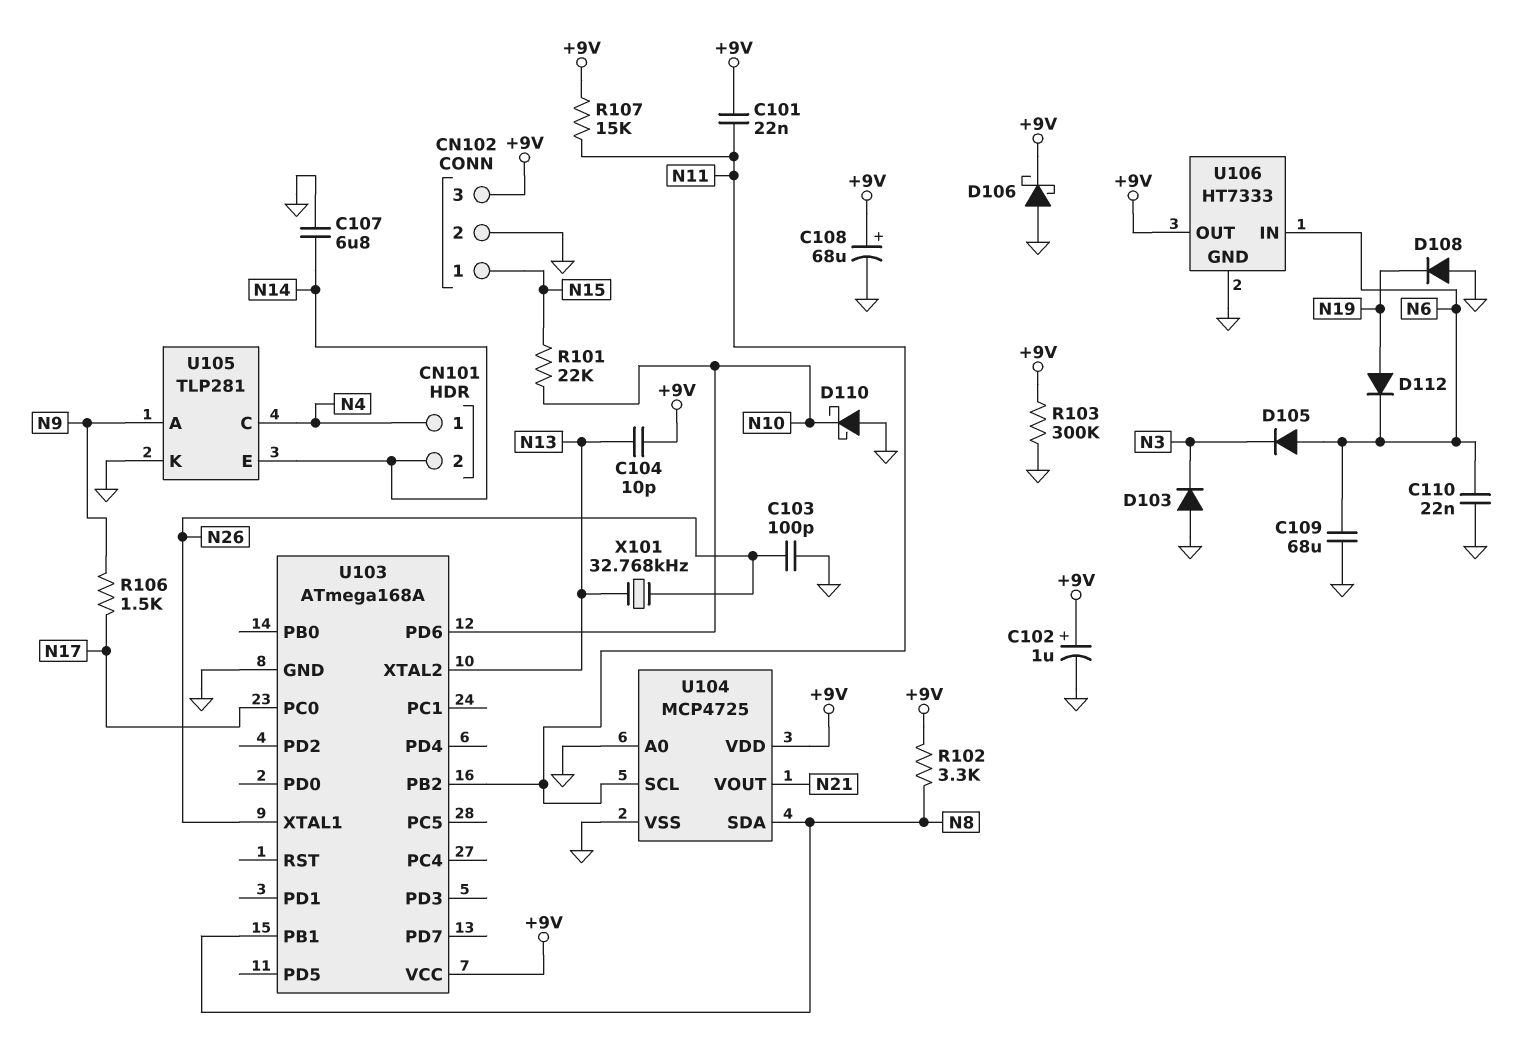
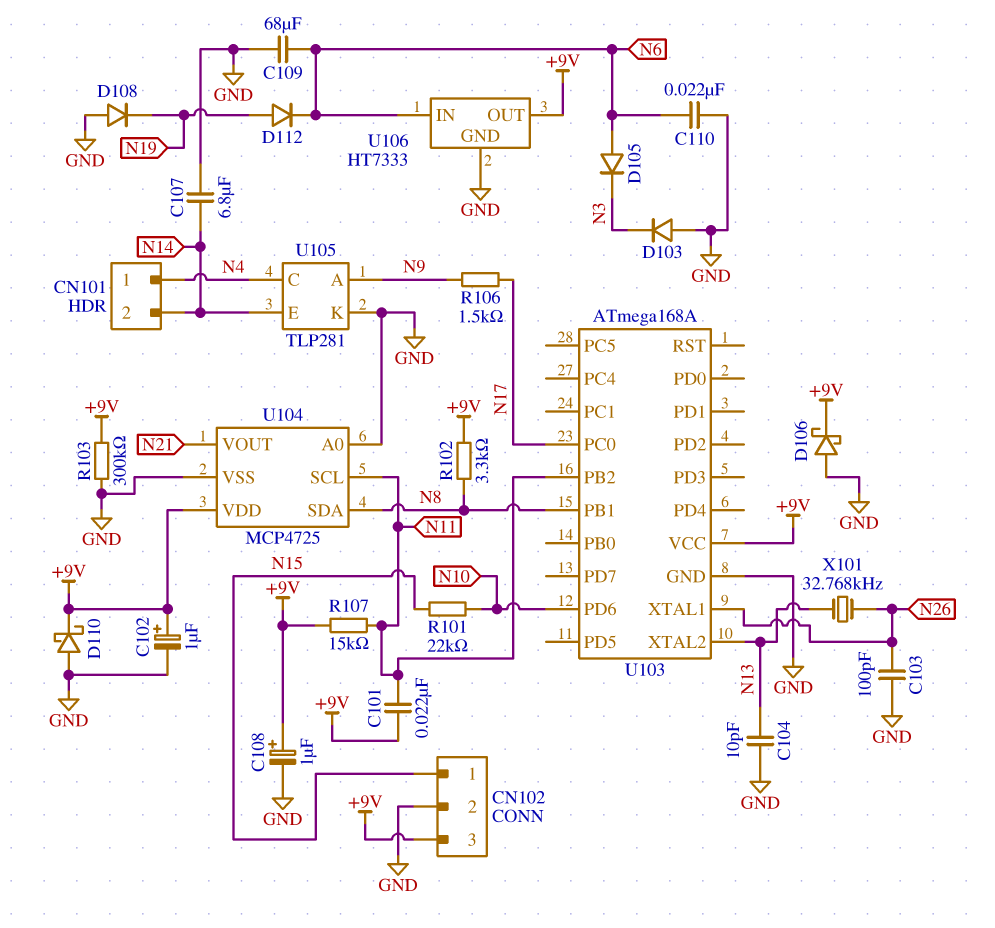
C104: 10pF (+9V, N13) -> 10pF (GND, N13)
C108: 68uF (plus +9V, minus GND) -> 1uF (plus +9V, minus GND)
D110: schottky (A GND, K N10) -> schottky (A GND, K +9V)

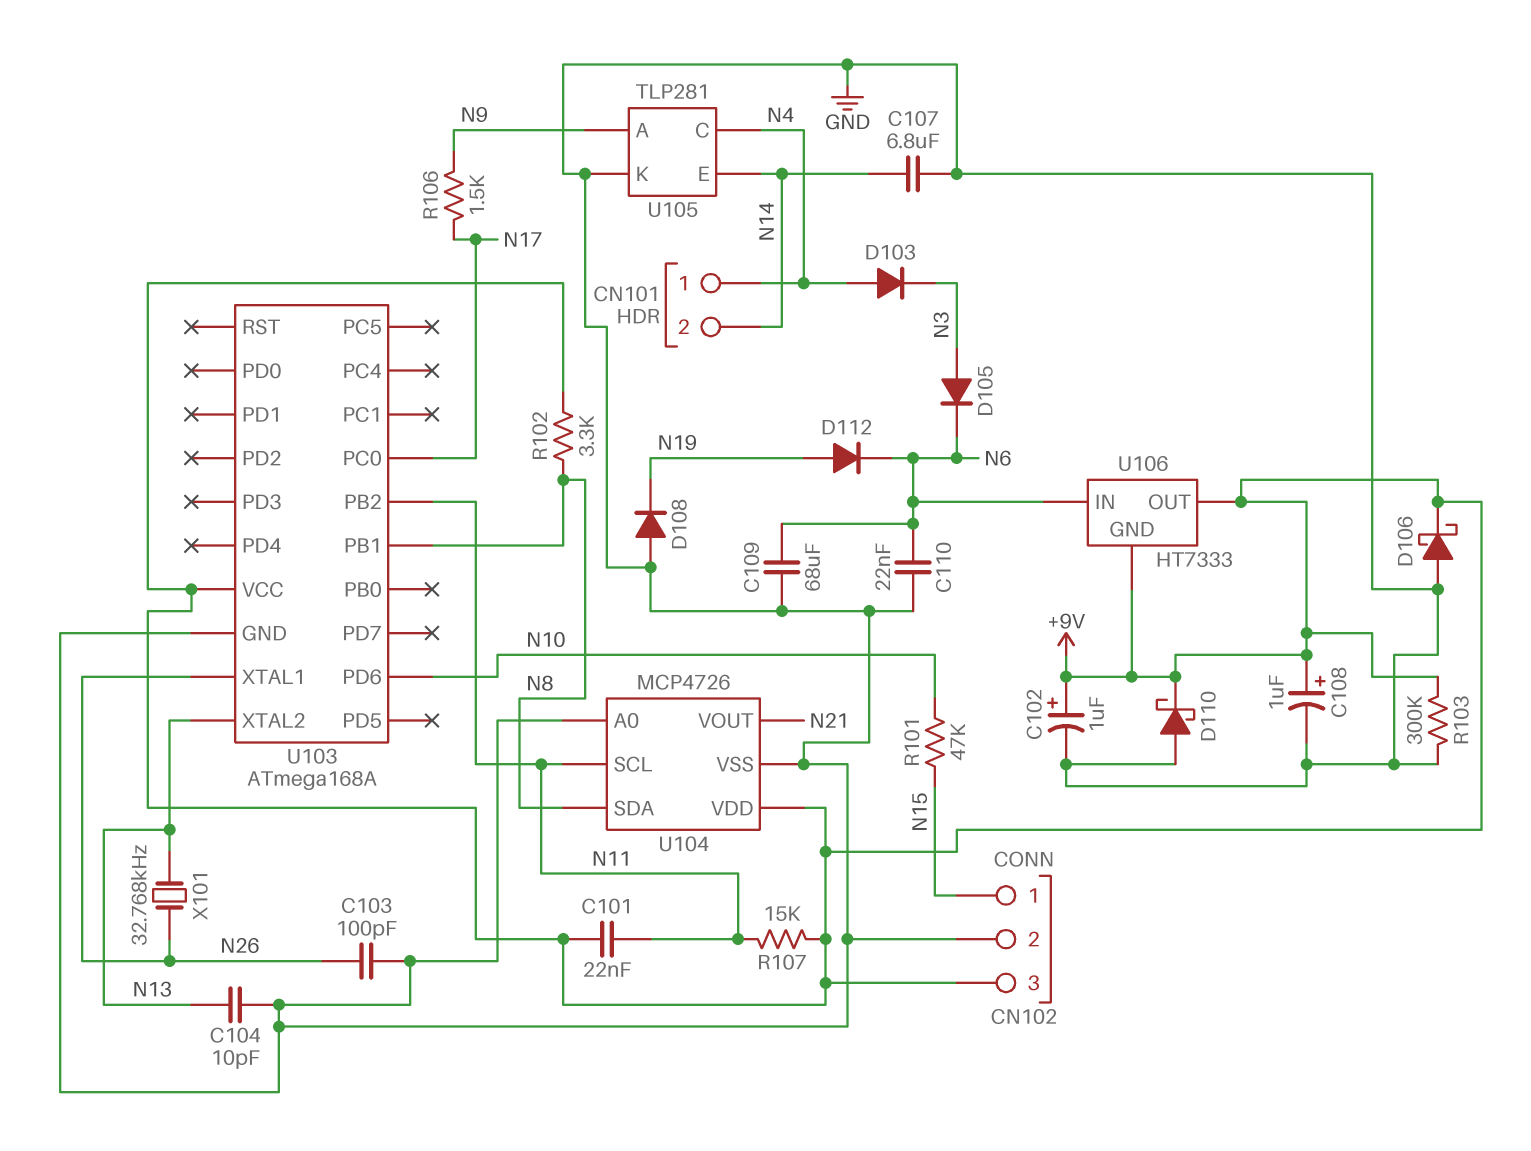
D103: diode (A GND, K N3) -> diode (A N4, K N3)
D105: diode (A N6, K N3) -> diode (A N3, K N6)
R101: 22k (N10, N15) -> 47k (N10, N15)
U104: MCP4725 -> MCP4726
U106 pin GND: GND -> +9V

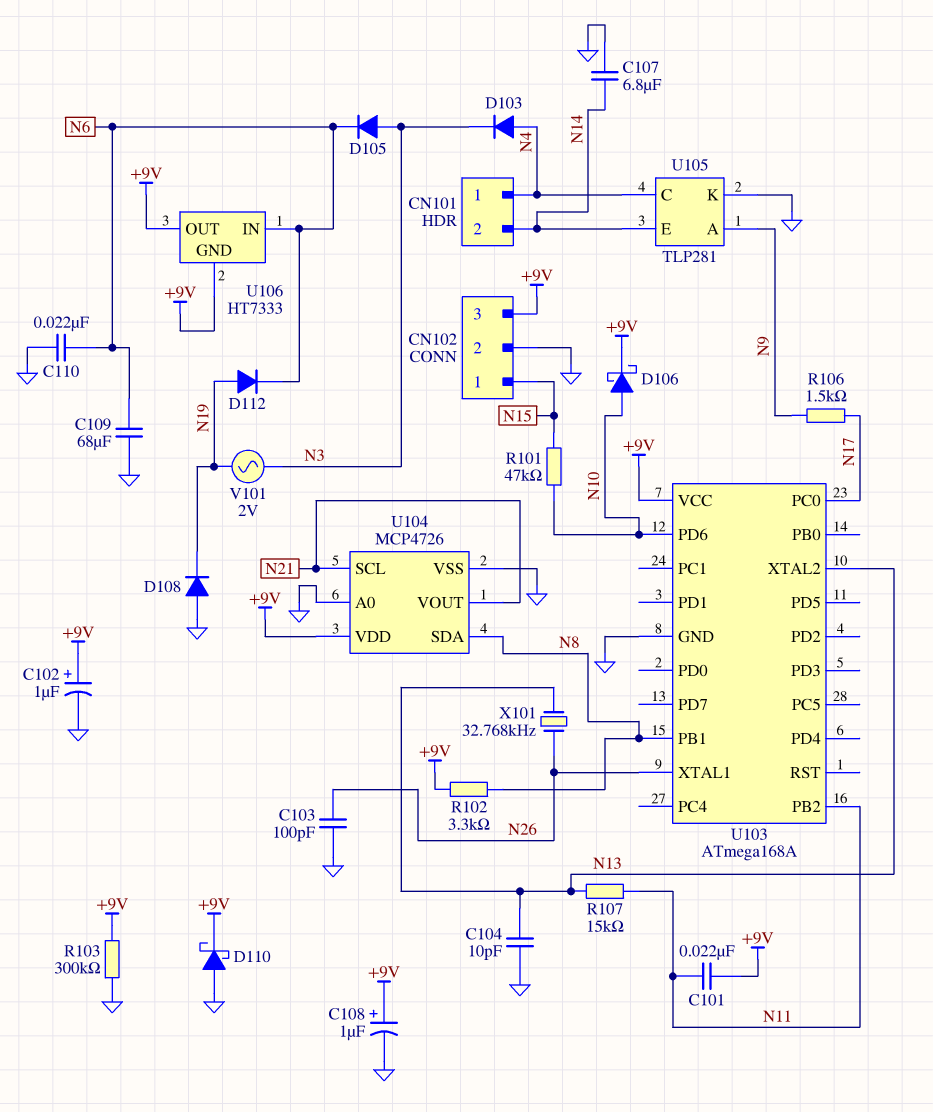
D106: schottky (A GND, K +9V) -> schottky (A N10, K +9V)
R107: 15k (+9V, N11) -> 15k (N11, N13)
U104 pin SCL: N11 -> N21
V101: none -> AC 2V (N3, N19)

